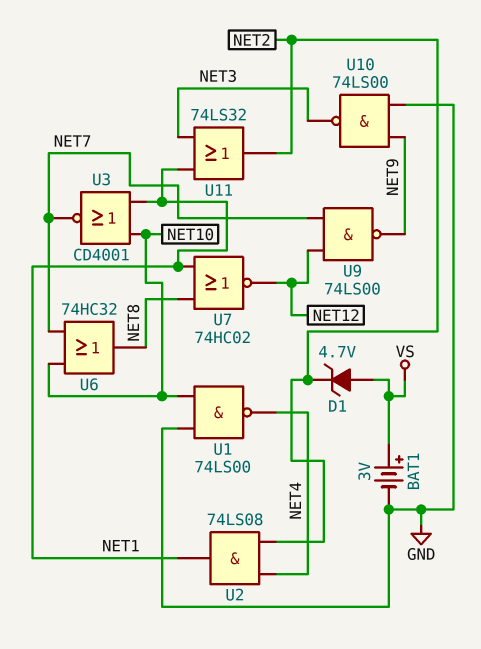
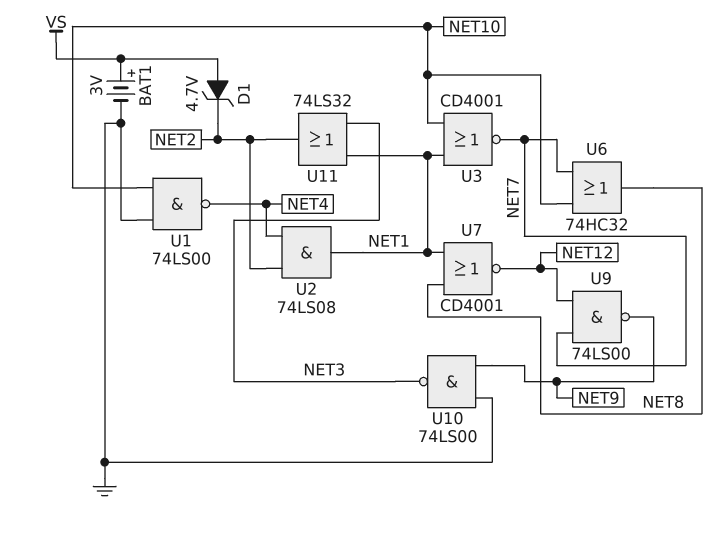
U7: NOR 74HC02 (in NET1, in NET8, out NET12) -> NOR CD4001 (in NET1, in NET8, out NET12)

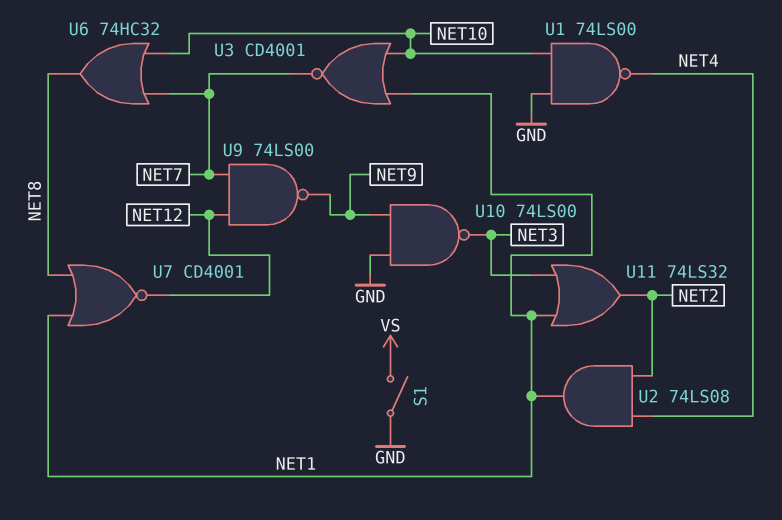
BAT1: 3V (plus VS, minus GND) -> none
D1: zener 4.7V (A VS, K NET2) -> none
S1: none -> switch (GND, VS)

